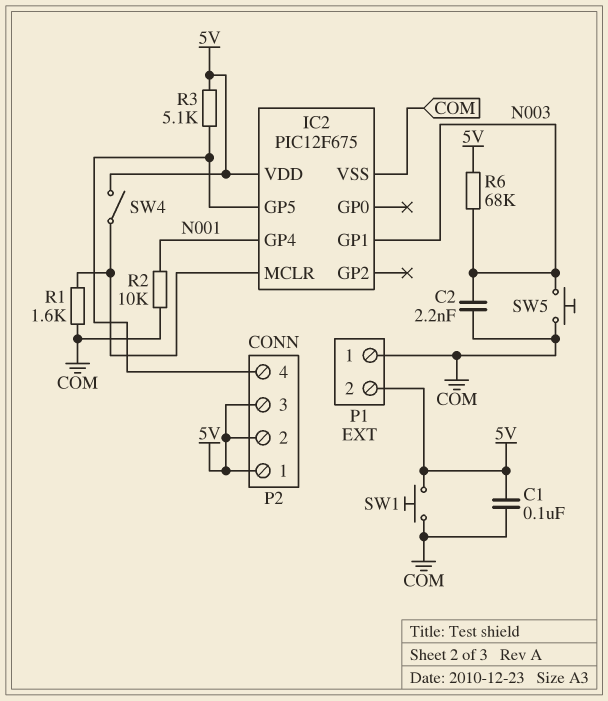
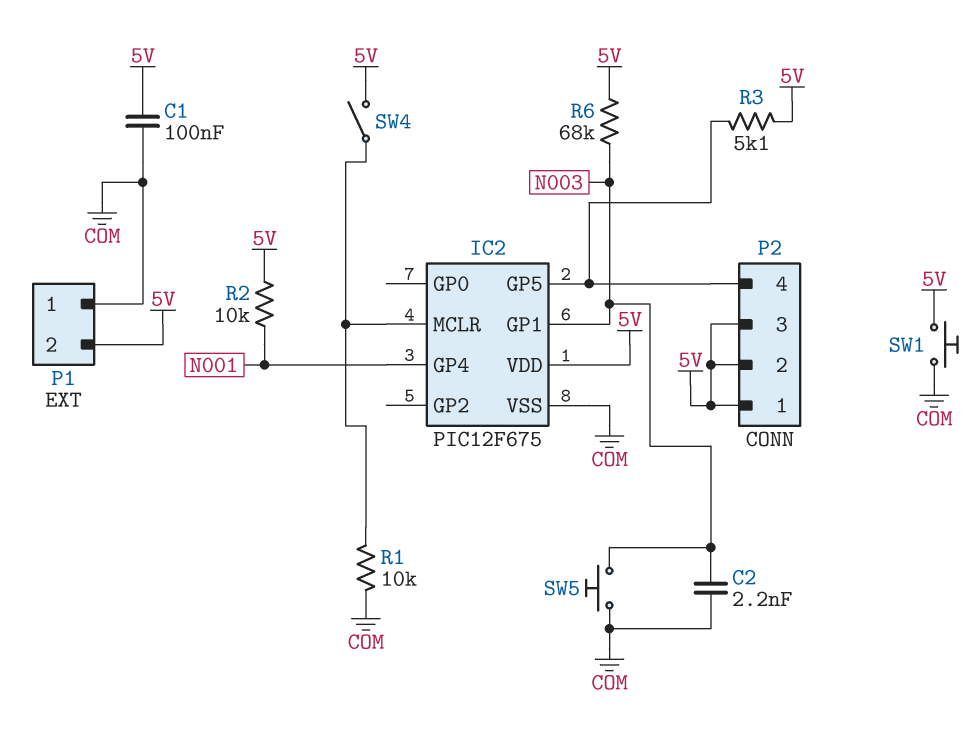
R1: 1.6k (COM, IC2/MCLR) -> 10k (COM, IC2/MCLR)
R2: 10k (COM, N001) -> 10k (5V, N001)

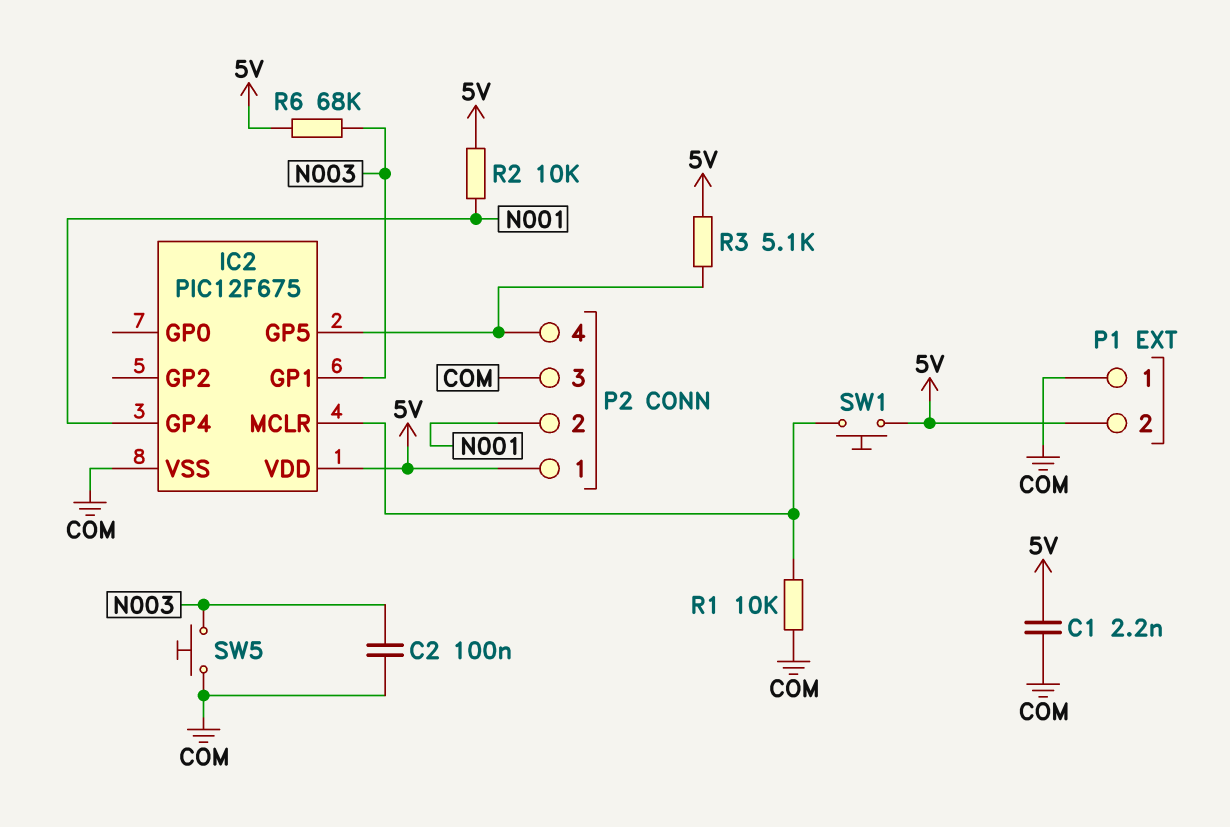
C1: 100nF (5V, COM) -> 2.2nF (5V, COM)
C2: 2.2nF (COM, N003) -> 100nF (COM, N003)
P2 pin 2: 5V -> N001
P2 pin 3: 5V -> COM
SW1: button (5V, COM) -> button (5V, IC2/MCLR)
SW4: switch (5V, IC2/MCLR) -> none

